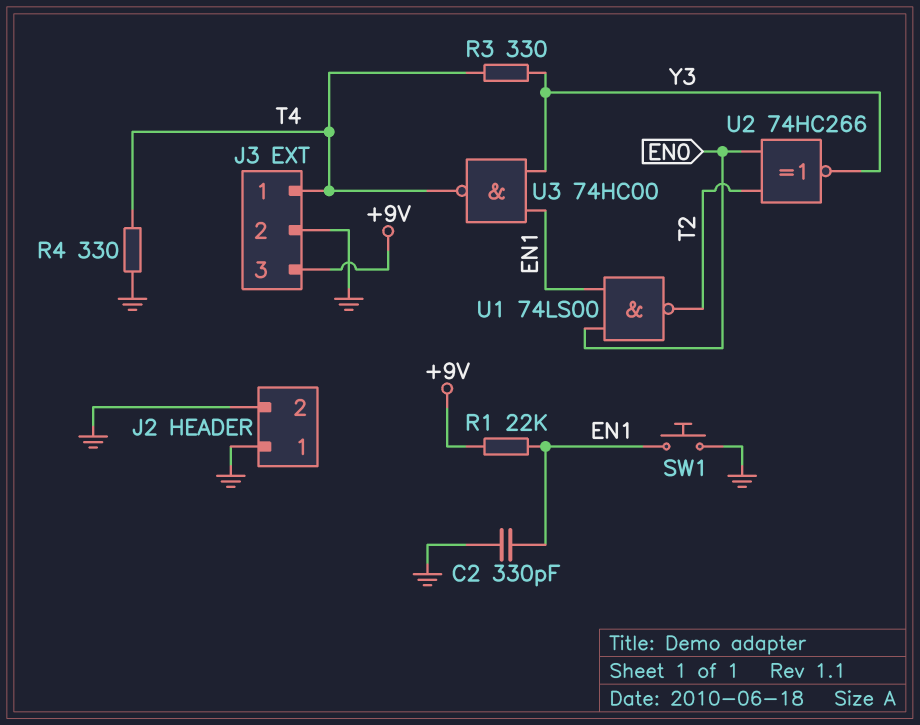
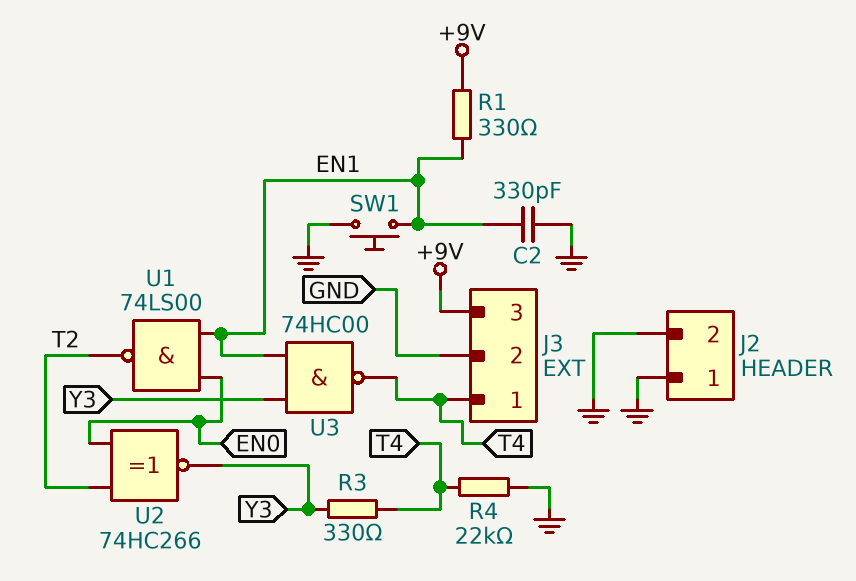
R1: 22k (+9V, EN1) -> 330 (+9V, EN1)
R4: 330 (GND, T4) -> 22k (GND, T4)

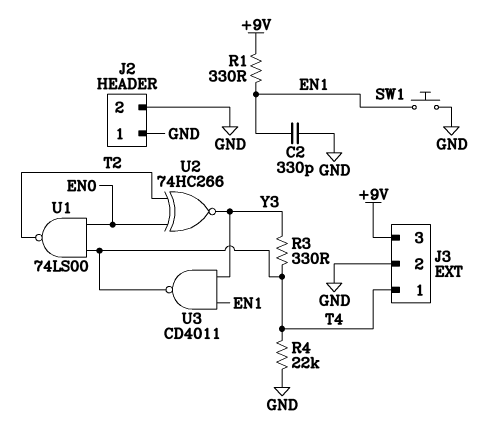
U1: NAND 74LS00 (in EN0, in EN1, out T2) -> NAND 74LS00 (in EN0, in T4, out T2)
U3: NAND 74HC00 (in EN1, in Y3, out T4) -> NAND CD4011 (in EN1, in Y3, out T4)

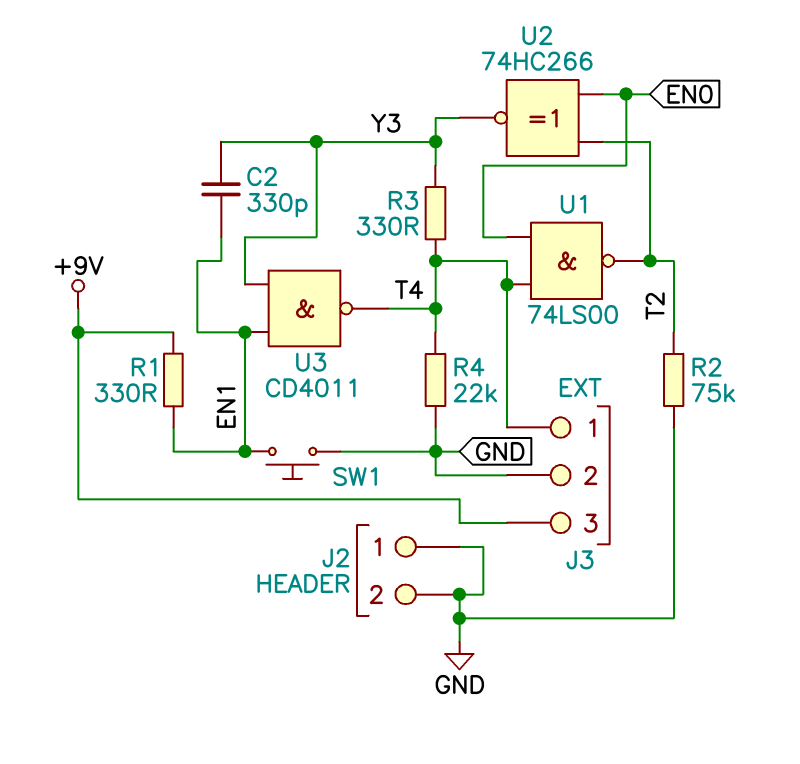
C2: 330pF (EN1, GND) -> 330pF (EN1, Y3)
R2: none -> 75k (GND, T2)

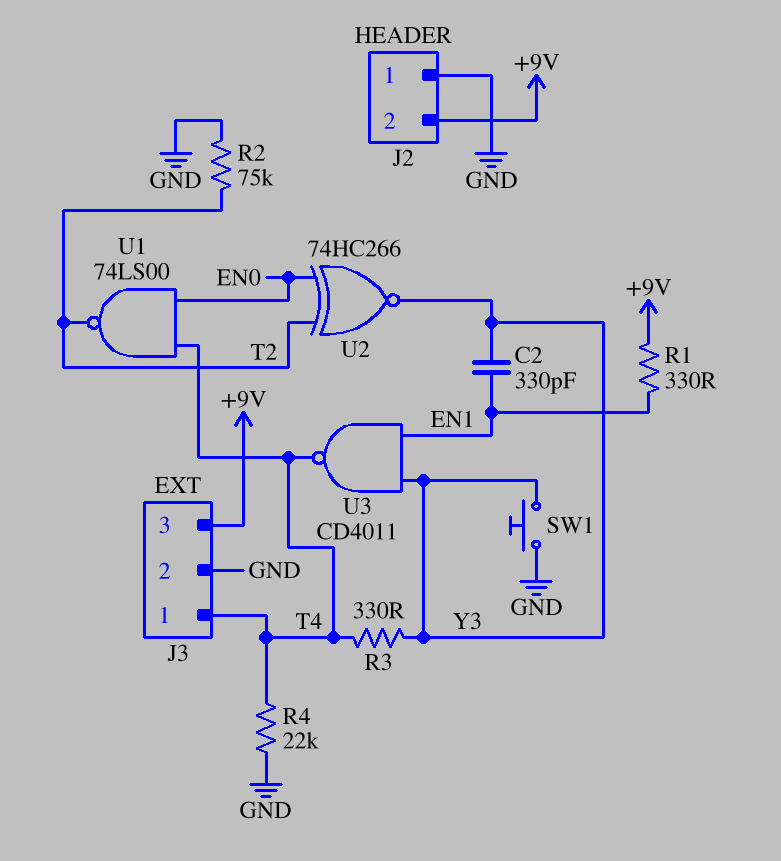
J2 pin 2: GND -> +9V
SW1: button (EN1, GND) -> button (GND, Y3)

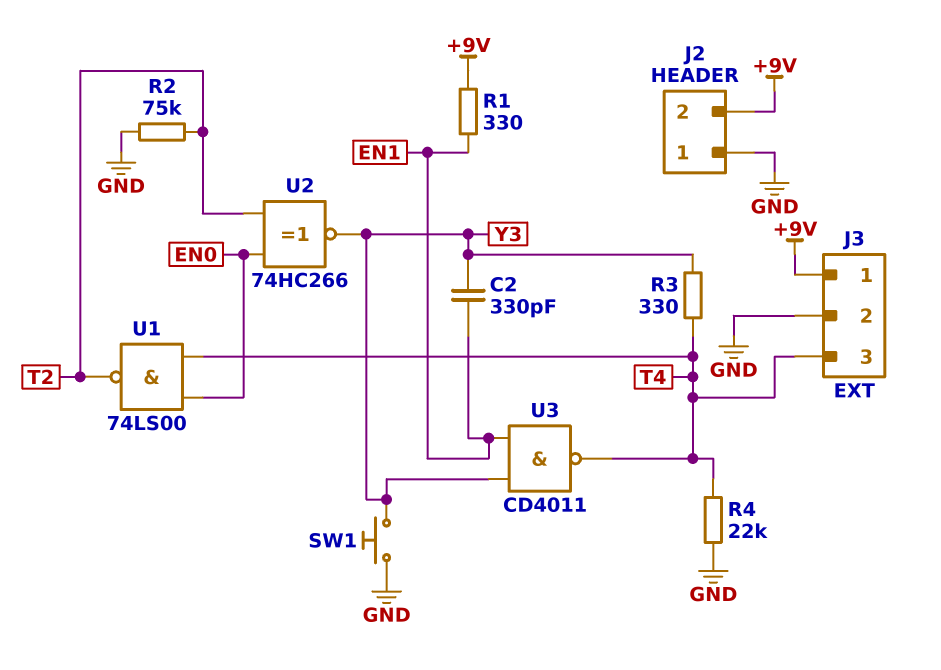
J3 pin 1: T4 -> +9V
J3 pin 3: +9V -> T4

